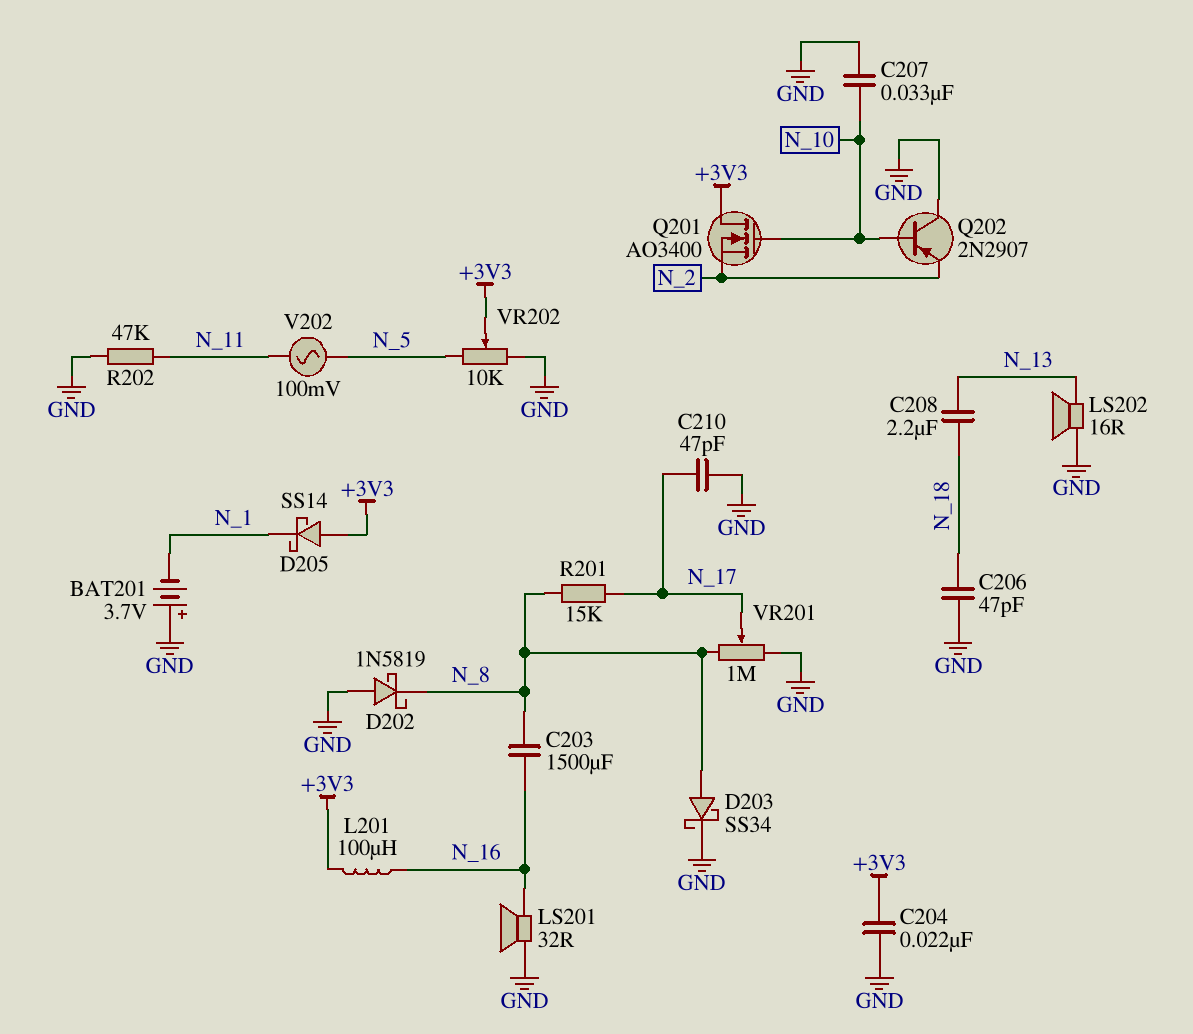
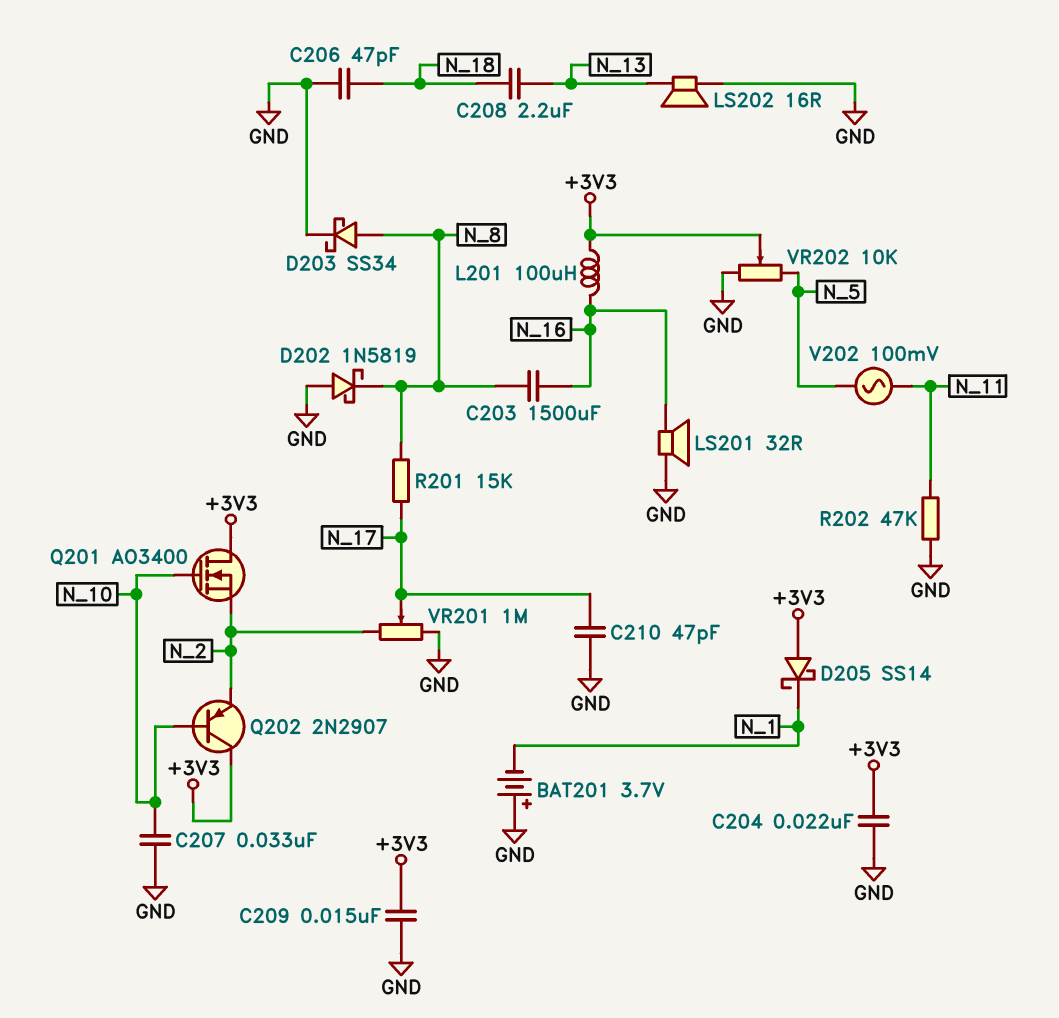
C209: none -> 15nF (+3V3, GND)
Q202: PNP 2N2907 (B N_10, C GND, E N_2) -> PNP 2N2907 (B N_10, C +3V3, E N_2)
VR201: 1M (GND, N_8, wiper N_17) -> 1M (GND, N_2, wiper N_17)

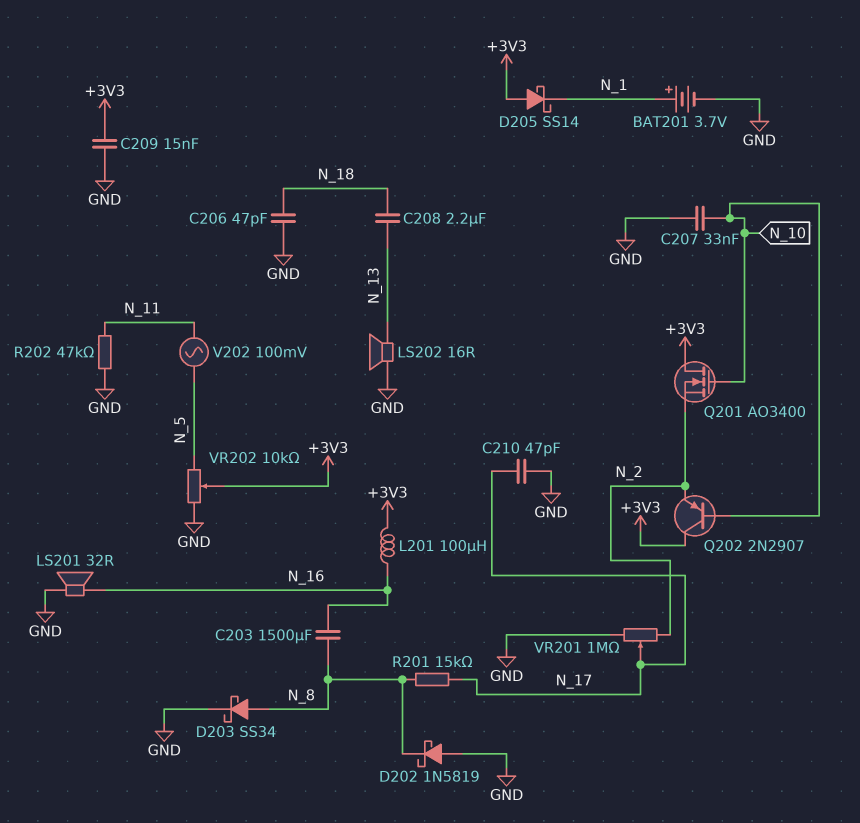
BAT201: 3.7V (plus GND, minus N_1) -> 3.7V (plus N_1, minus GND)
C204: 22nF (+3V3, GND) -> none

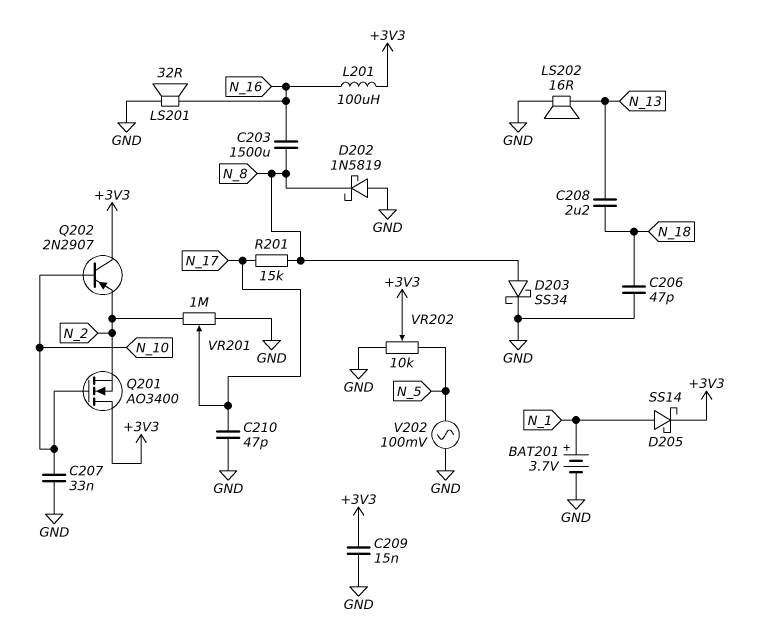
D205: schottky SS14 (A +3V3, K N_1) -> schottky SS14 (A N_1, K +3V3)
R202: 47k (GND, N_11) -> none
V202: AC 100mV (N_5, N_11) -> AC 100mV (GND, N_5)

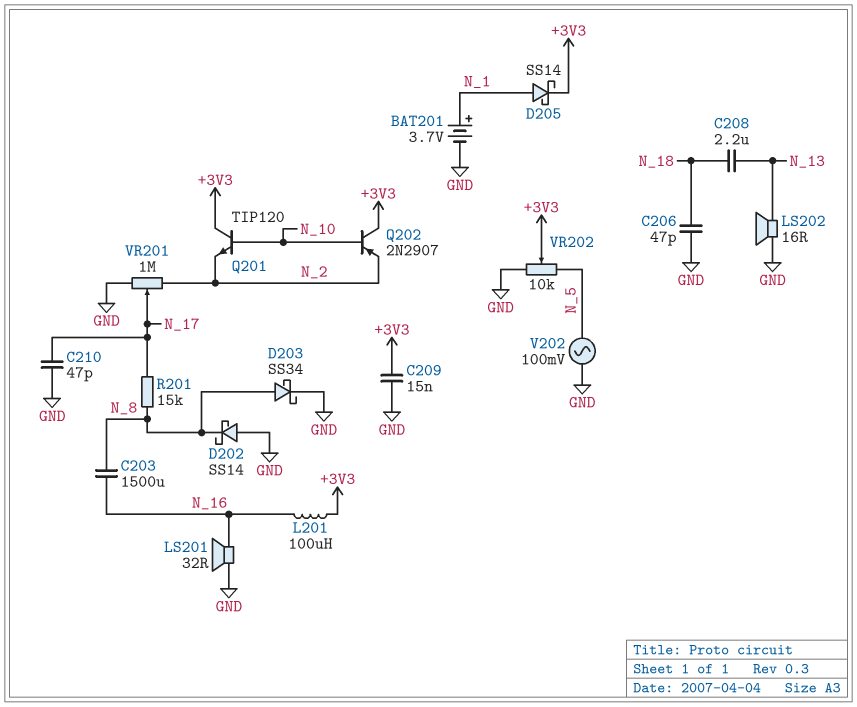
C207: 33nF (GND, N_10) -> none
D202: schottky 1N5819 (A GND, K N_8) -> schottky SS14 (A GND, K N_8)
Q201: NMOS AO3400 (G N_10, D +3V3, S N_2) -> NPN TIP120 (B N_10, C +3V3, E N_2)

